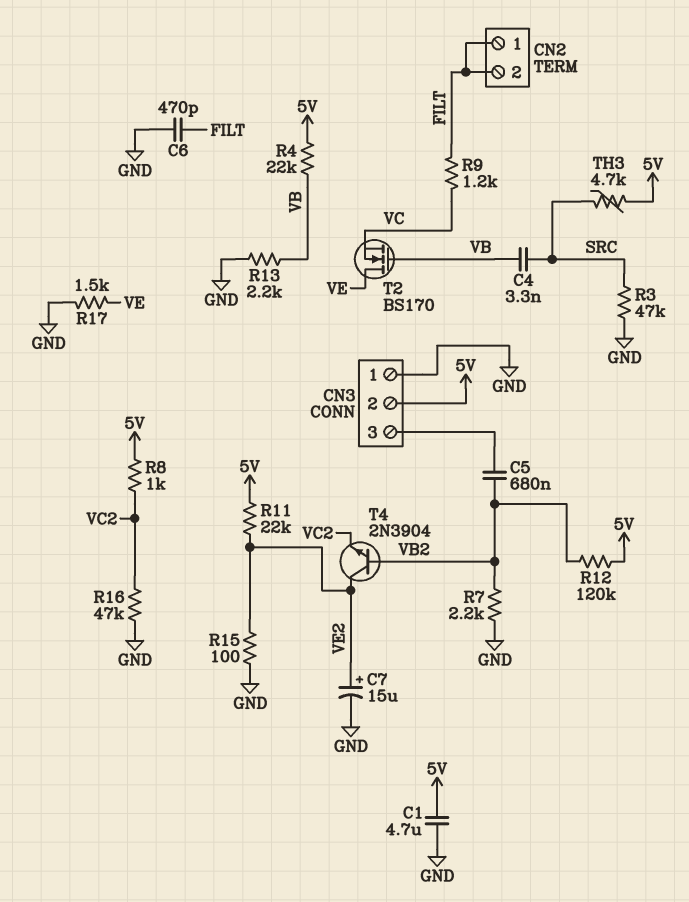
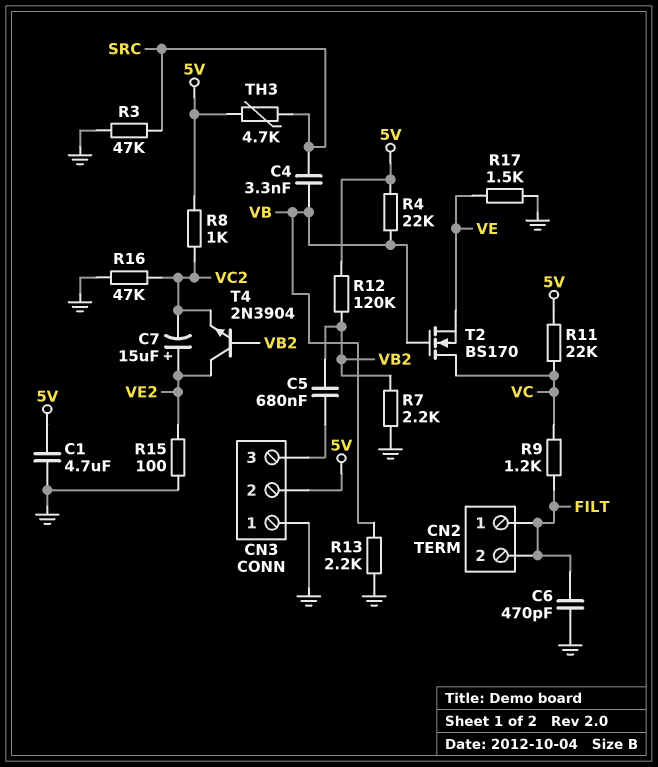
C7: 15uF (plus VE2, minus GND) -> 15uF (plus VE2, minus VC2)
R11: 22k (5V, VE2) -> 22k (5V, VC)
T2: NMOS BS170 (G VB, D VE, S VC) -> NMOS BS170 (G VB, D VC, S VE)

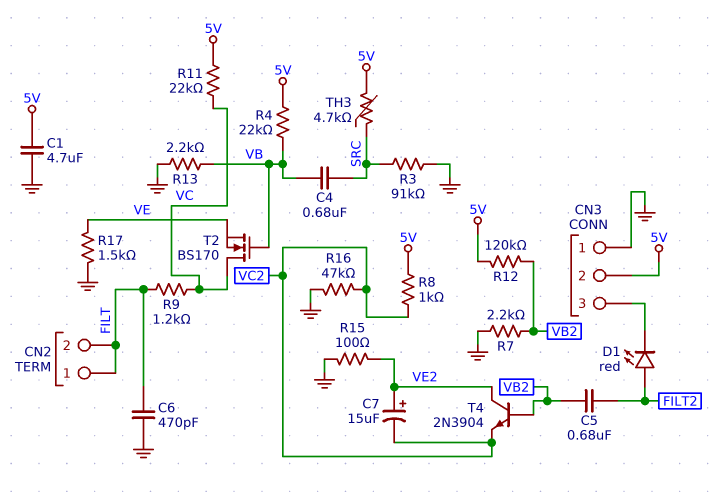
C4: 3.3nF (SRC, VB) -> 680nF (SRC, VB)
C5: 680nF (CN3/3, VB2) -> 680nF (FILT2, VB2)
D1: none -> LED red (A FILT2, K CN3/3)
R3: 47k (GND, SRC) -> 91k (GND, SRC)

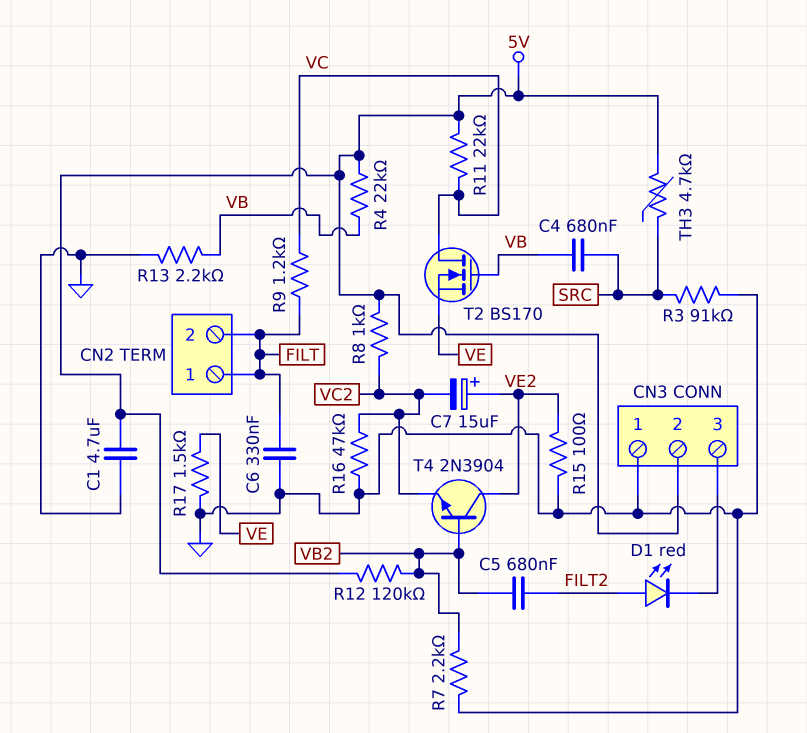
C6: 470pF (FILT, GND) -> 330nF (FILT, GND)

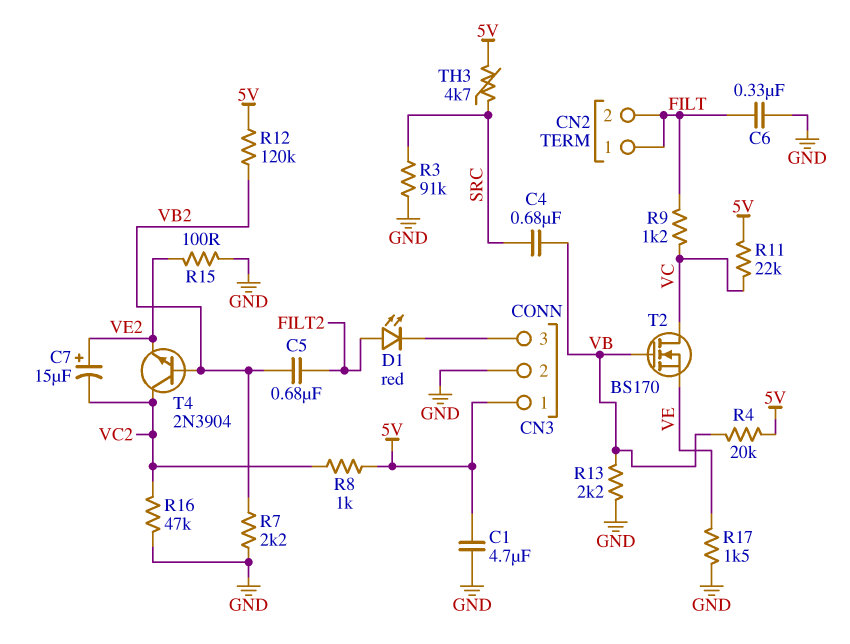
CN3 pin 1: GND -> 5V
CN3 pin 2: 5V -> GND
R4: 22k (5V, VB) -> 20k (5V, VB)
T4: NPN 2N3904 (B VB2, C VE2, E VC2) -> NPN 2N3904 (B VB2, C VC2, E VE2)

